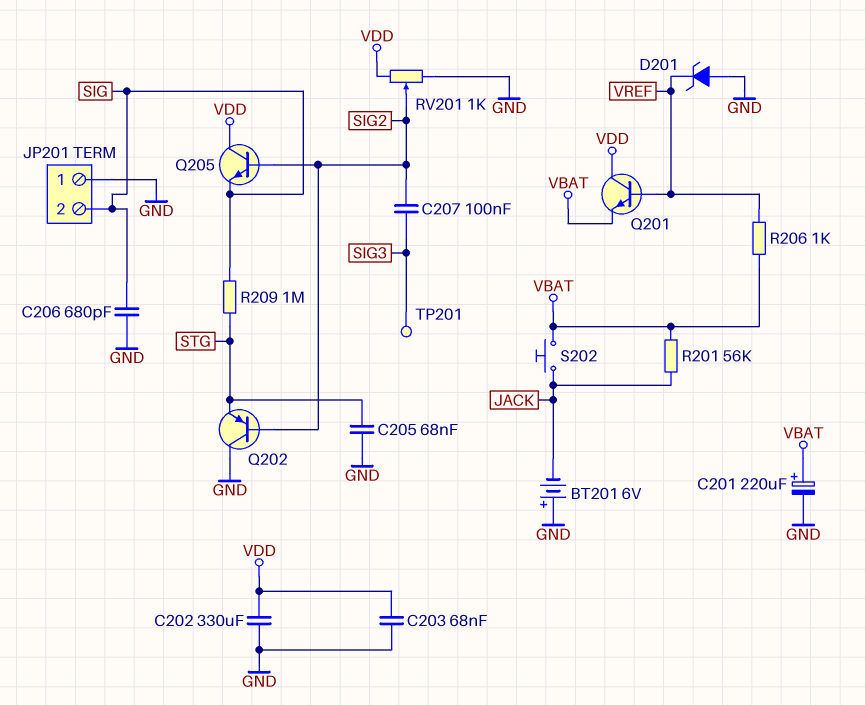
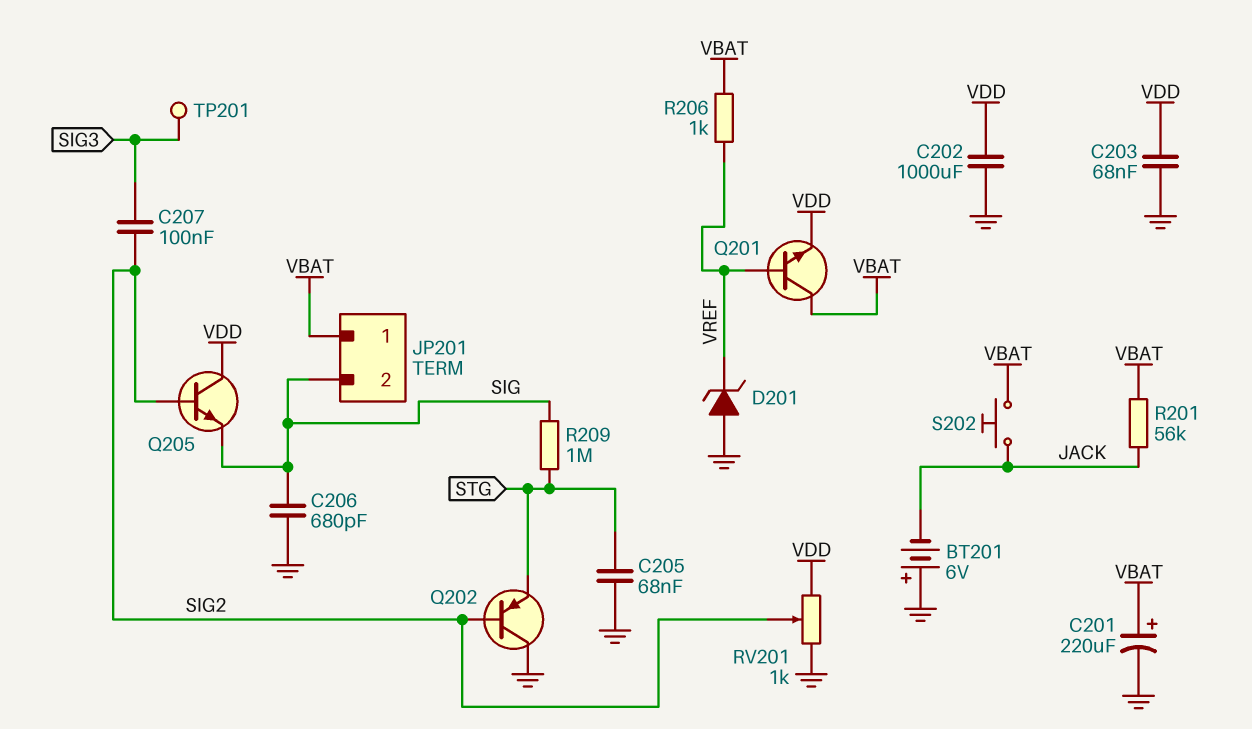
C202: 330uF (GND, VDD) -> 1000uF (GND, VDD)
JP201 pin 1: GND -> VBAT
Q201: NPN (B VREF, C VDD, E VBAT) -> NPN (B VREF, C VBAT, E VDD)

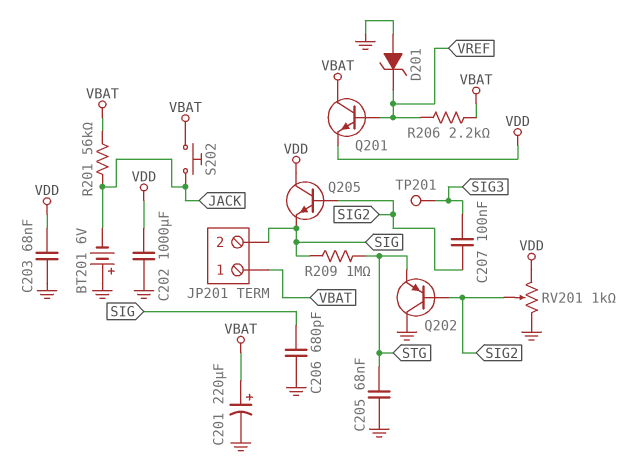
R206: 1k (VBAT, VREF) -> 2.2k (VBAT, VREF)

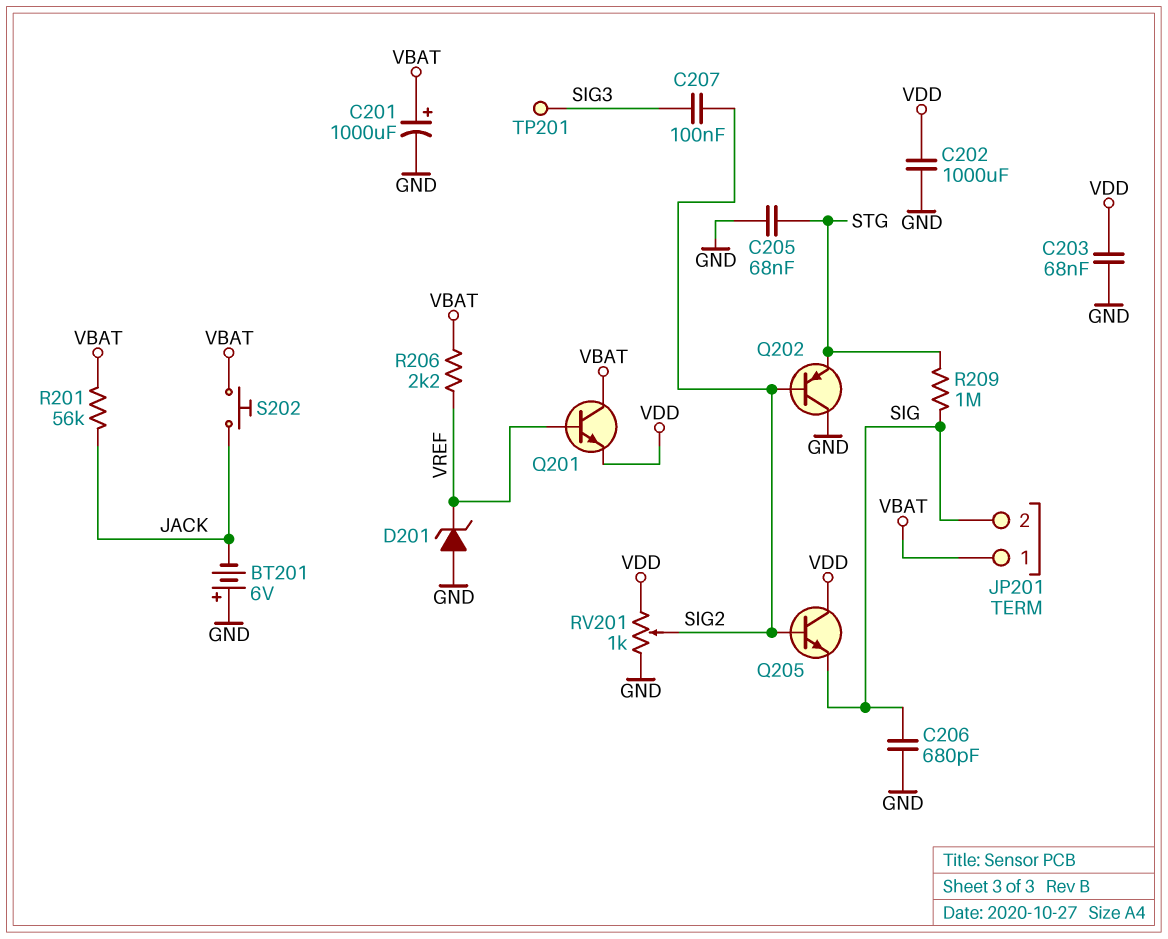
C201: 220uF (plus VBAT, minus GND) -> 1000uF (plus VBAT, minus GND)

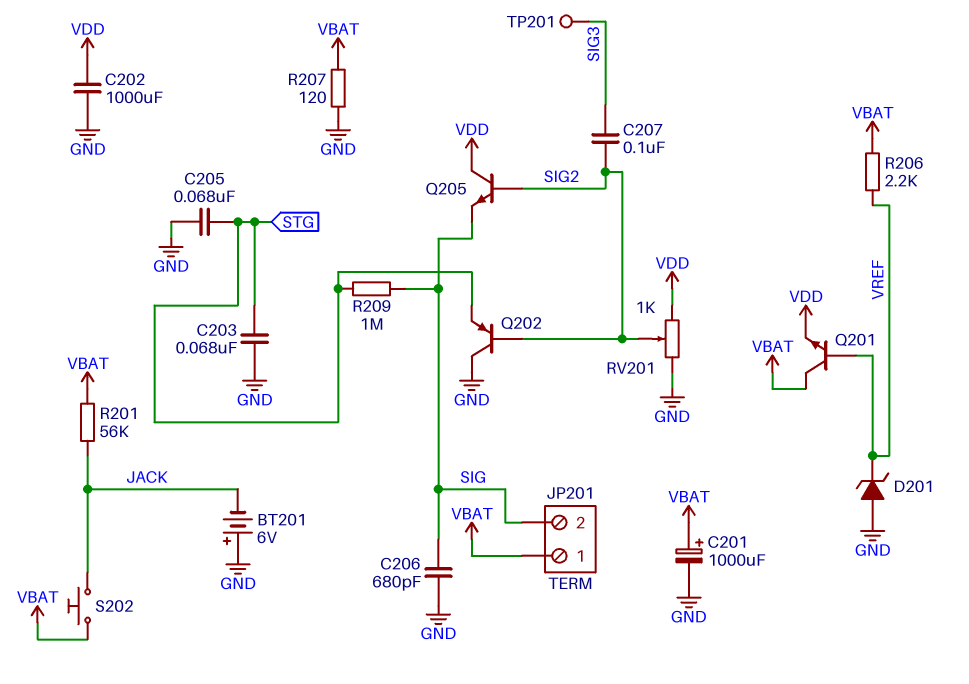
C203: 68nF (GND, VDD) -> 68nF (GND, STG)
R207: none -> 120 (GND, VBAT)

